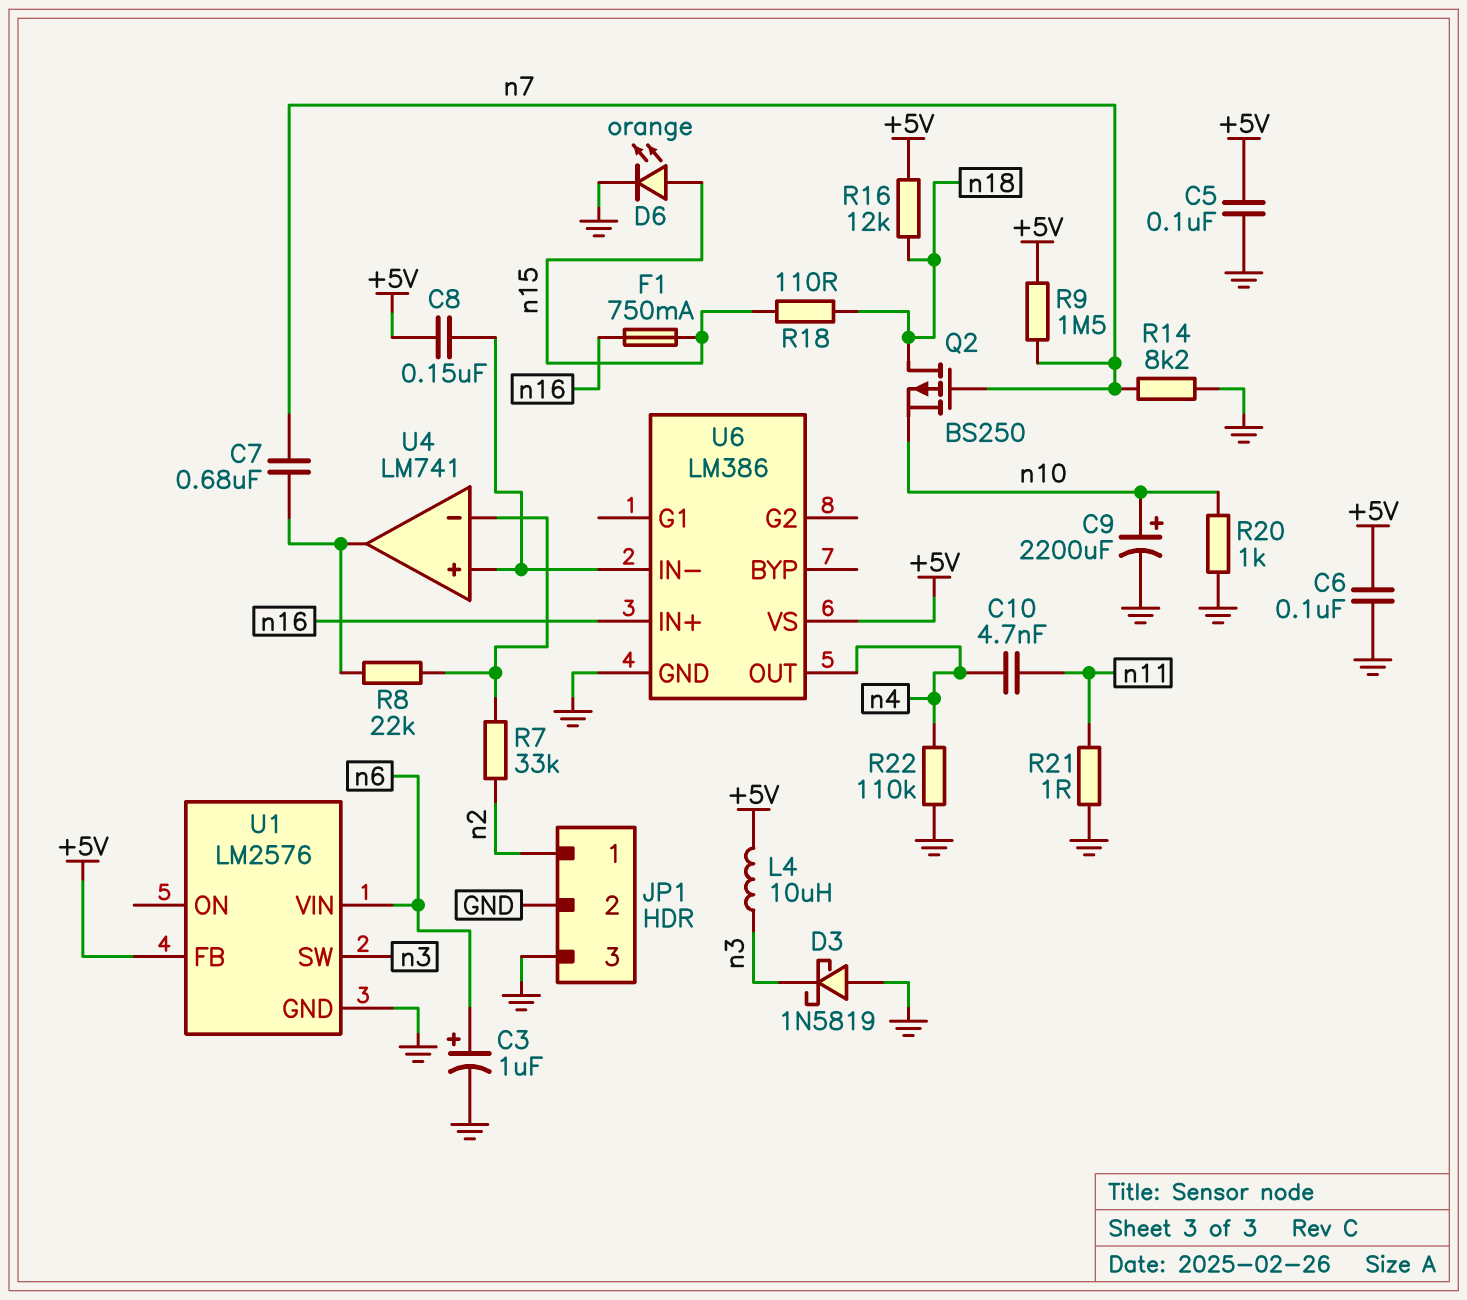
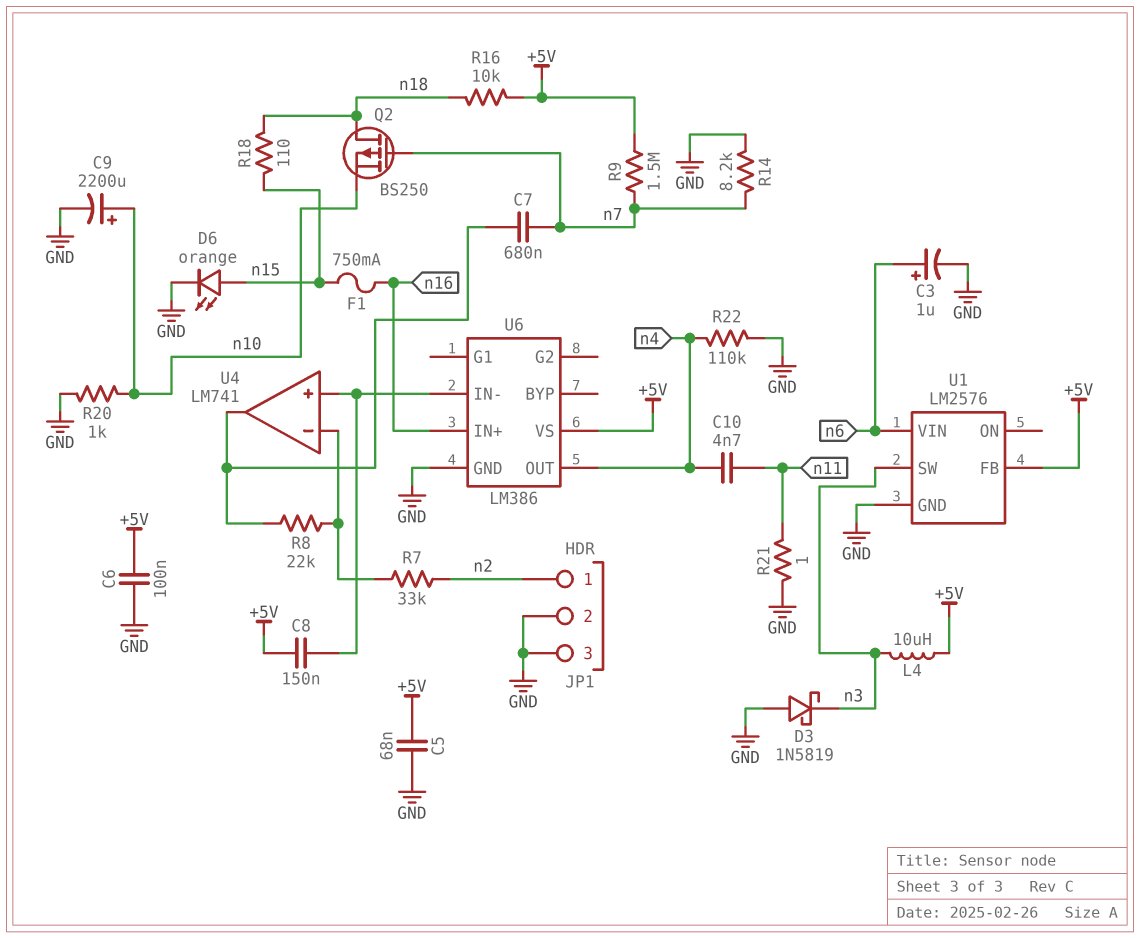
C5: 100nF (+5V, GND) -> 68nF (+5V, GND)
R16: 12k (+5V, n18) -> 10k (+5V, n18)

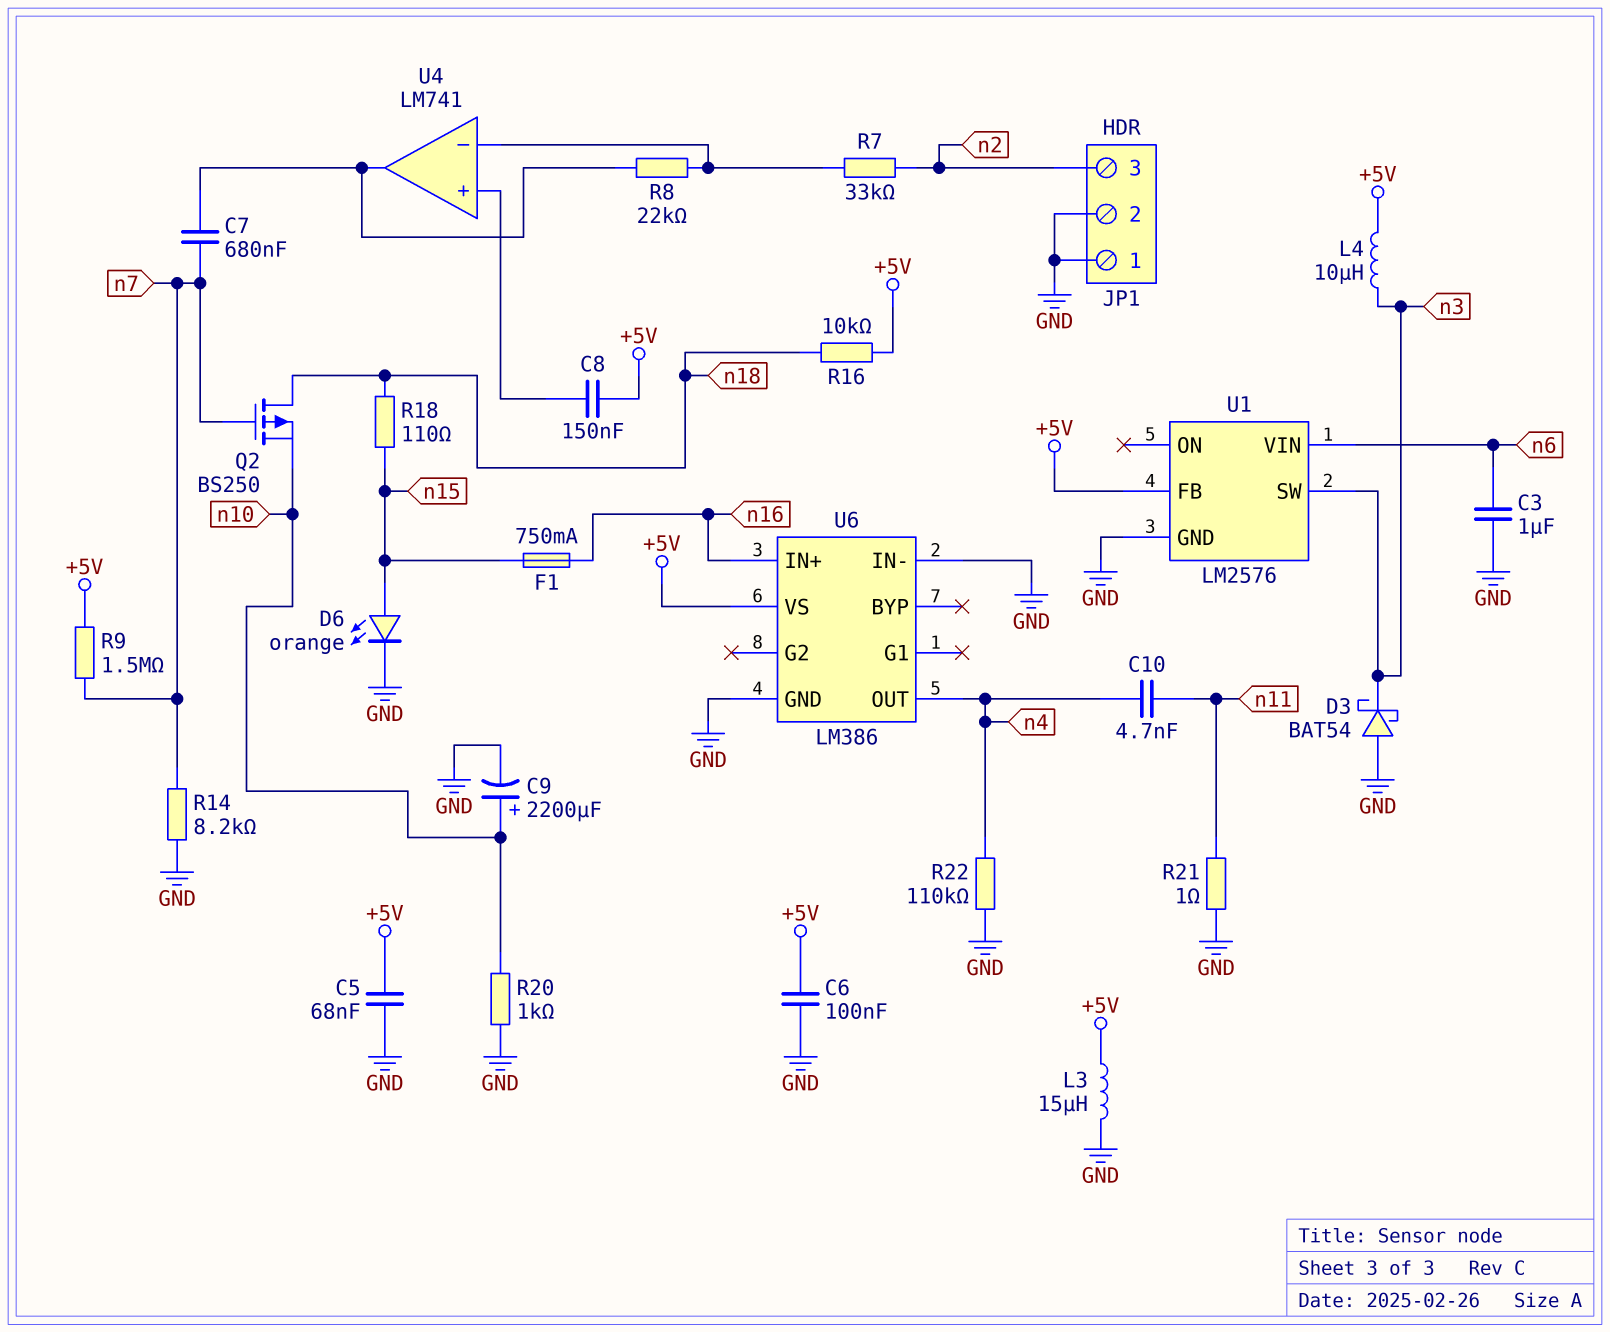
C3: 1uF (plus n6, minus GND) -> 1uF (GND, n6)
D3: schottky 1N5819 (A GND, K n3) -> schottky BAT54 (A GND, K n3)
JP1 pin 1: n2 -> GND
JP1 pin 3: GND -> n2
L3: none -> 15uH (+5V, GND)
U6 pin IN-: U4/in+ -> GND

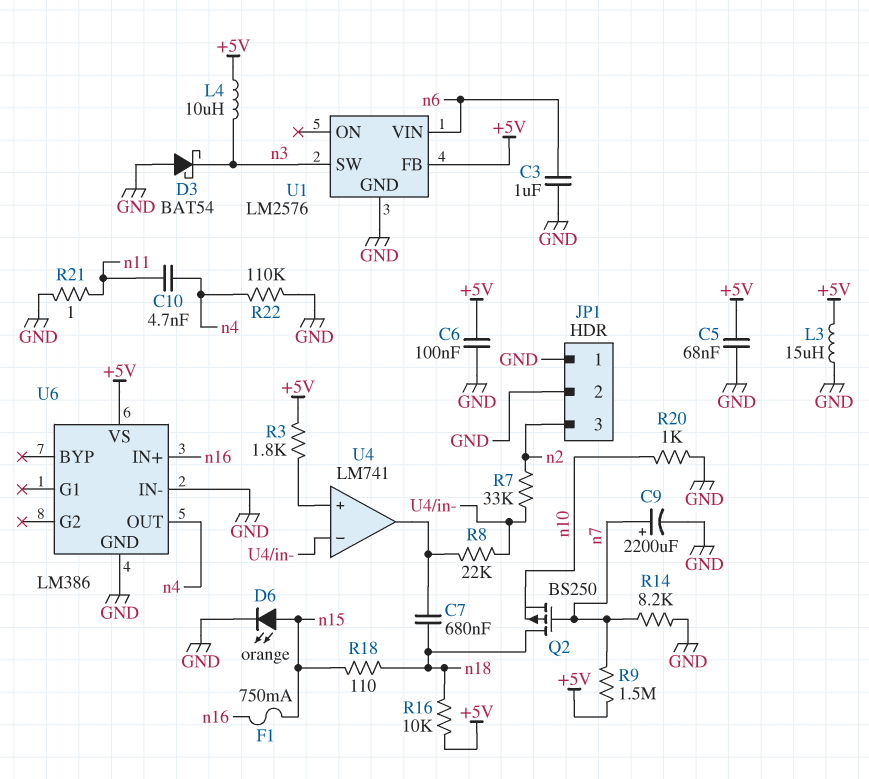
C7: 680nF (U4/out, n7) -> 680nF (U4/out, n18)
C8: 150nF (+5V, U4/in+) -> none
C9: 2200uF (plus n10, minus GND) -> 2200uF (plus n7, minus GND)
R3: none -> 1.8k (+5V, U4/in+)

